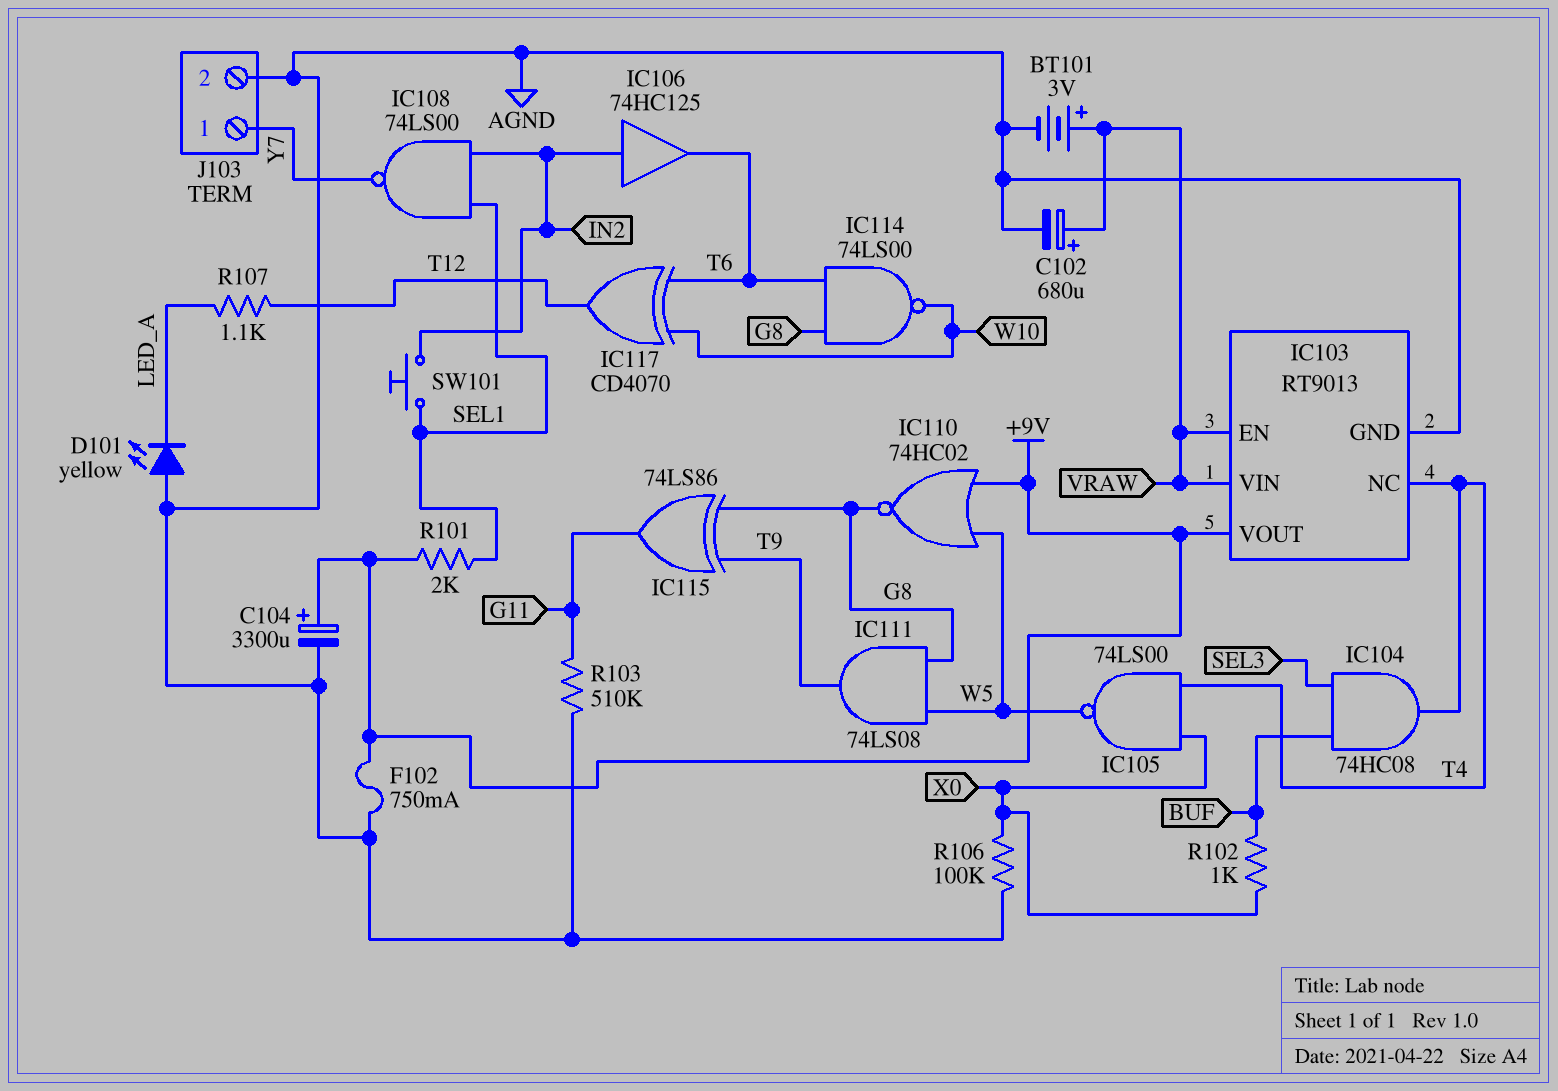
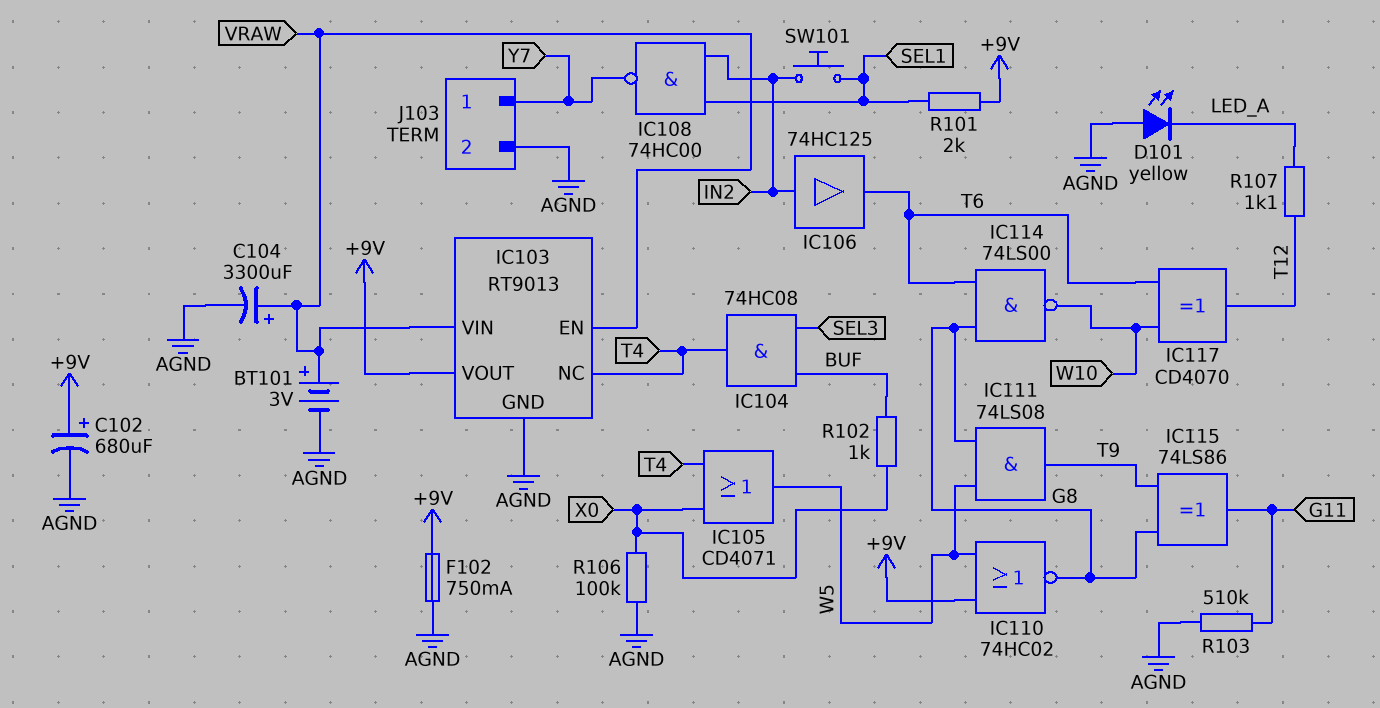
C102: 680uF (plus VRAW, minus AGND) -> 680uF (plus +9V, minus AGND)
C104: 3300uF (plus +9V, minus AGND) -> 3300uF (plus VRAW, minus AGND)
IC105: NAND 74LS00 (in T4, in X0, out W5) -> OR CD4071 (in T4, in X0, out W5)
IC108: NAND 74LS00 (in IN2, in SEL1, out Y7) -> NAND 74HC00 (in IN2, in SEL1, out Y7)

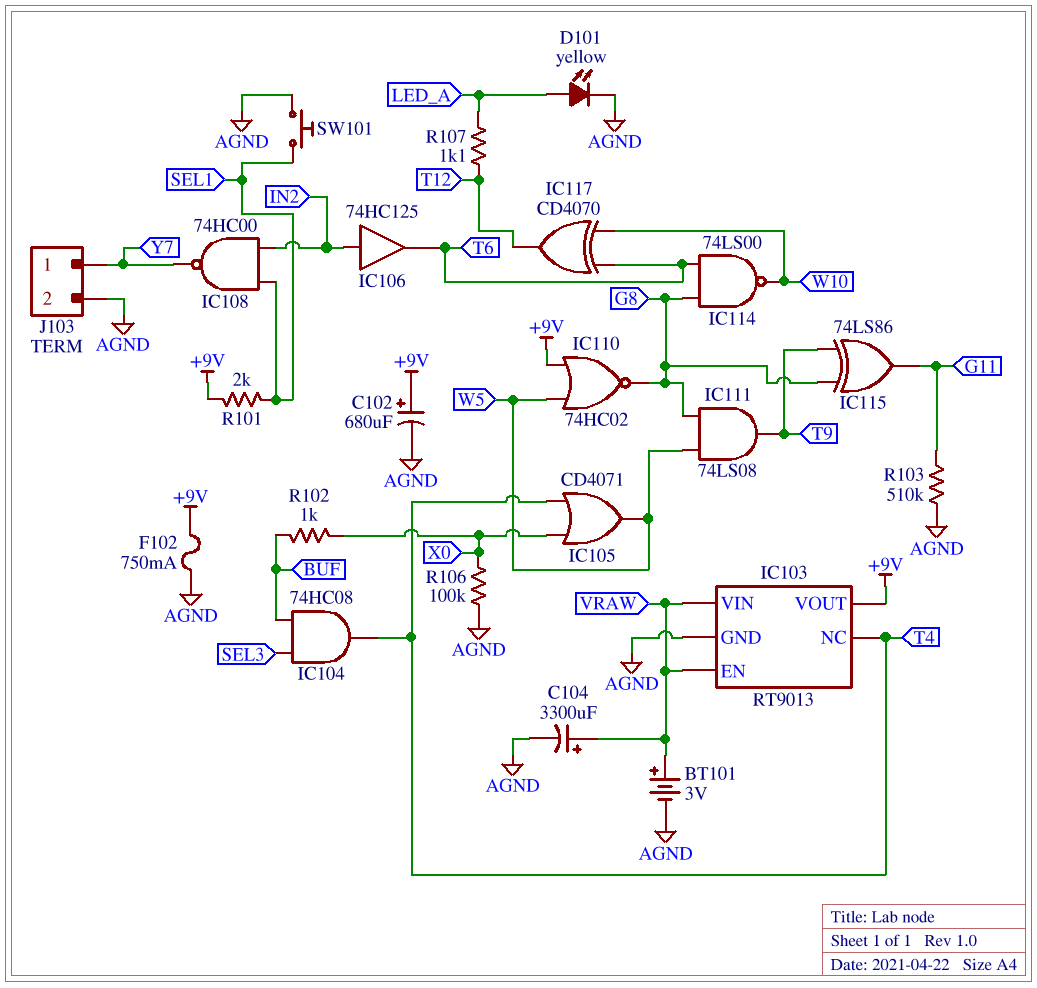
D101: LED yellow (A AGND, K LED_A) -> LED yellow (A LED_A, K AGND)
SW101: button (IN2, SEL1) -> button (AGND, SEL1)

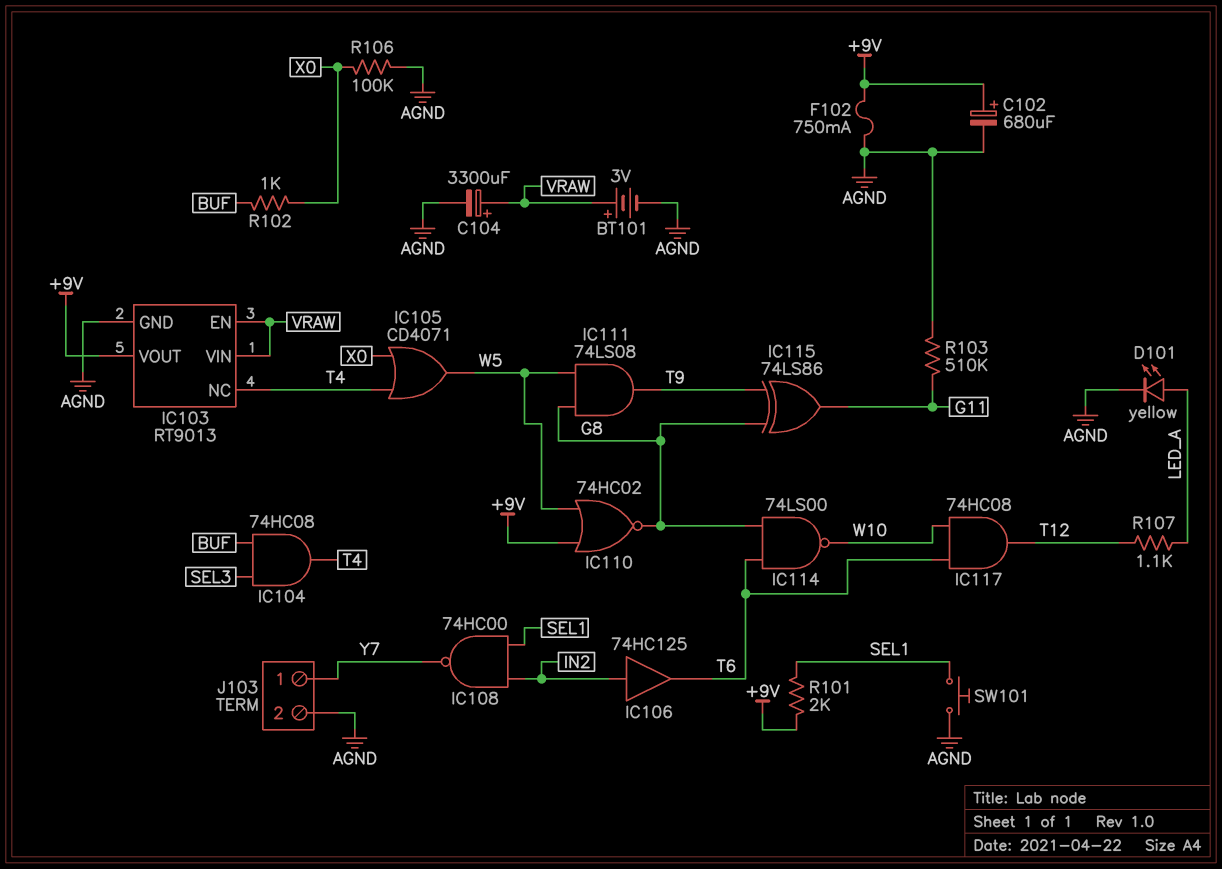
IC117: XOR CD4070 (in T6, in W10, out T12) -> AND 74HC08 (in T6, in W10, out T12)

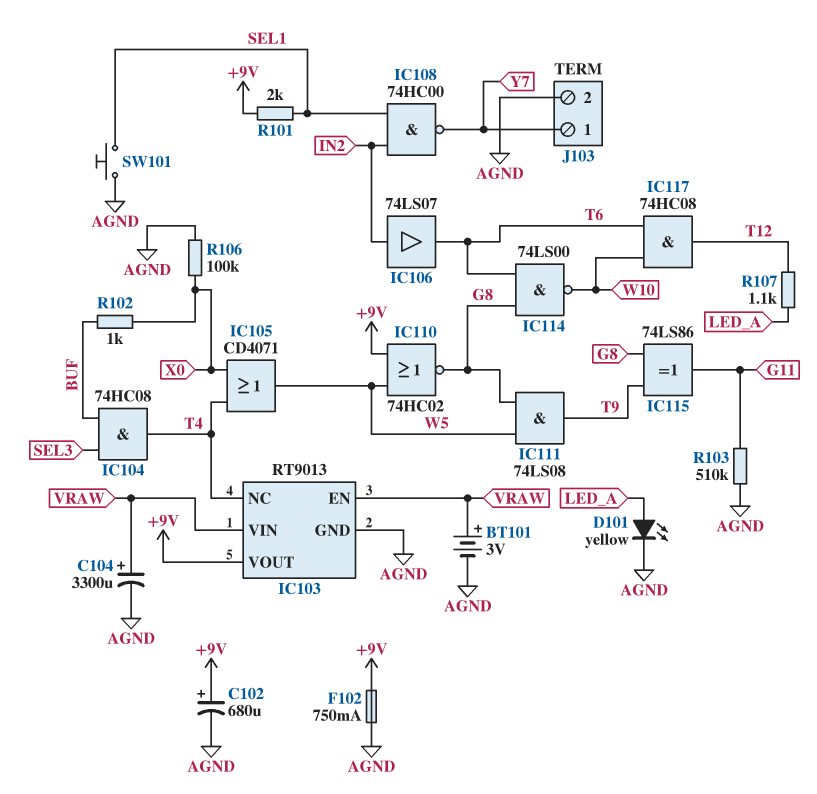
IC106: buffer 74HC125 (in IN2, out T6) -> buffer 74LS07 (in IN2, out T6)

